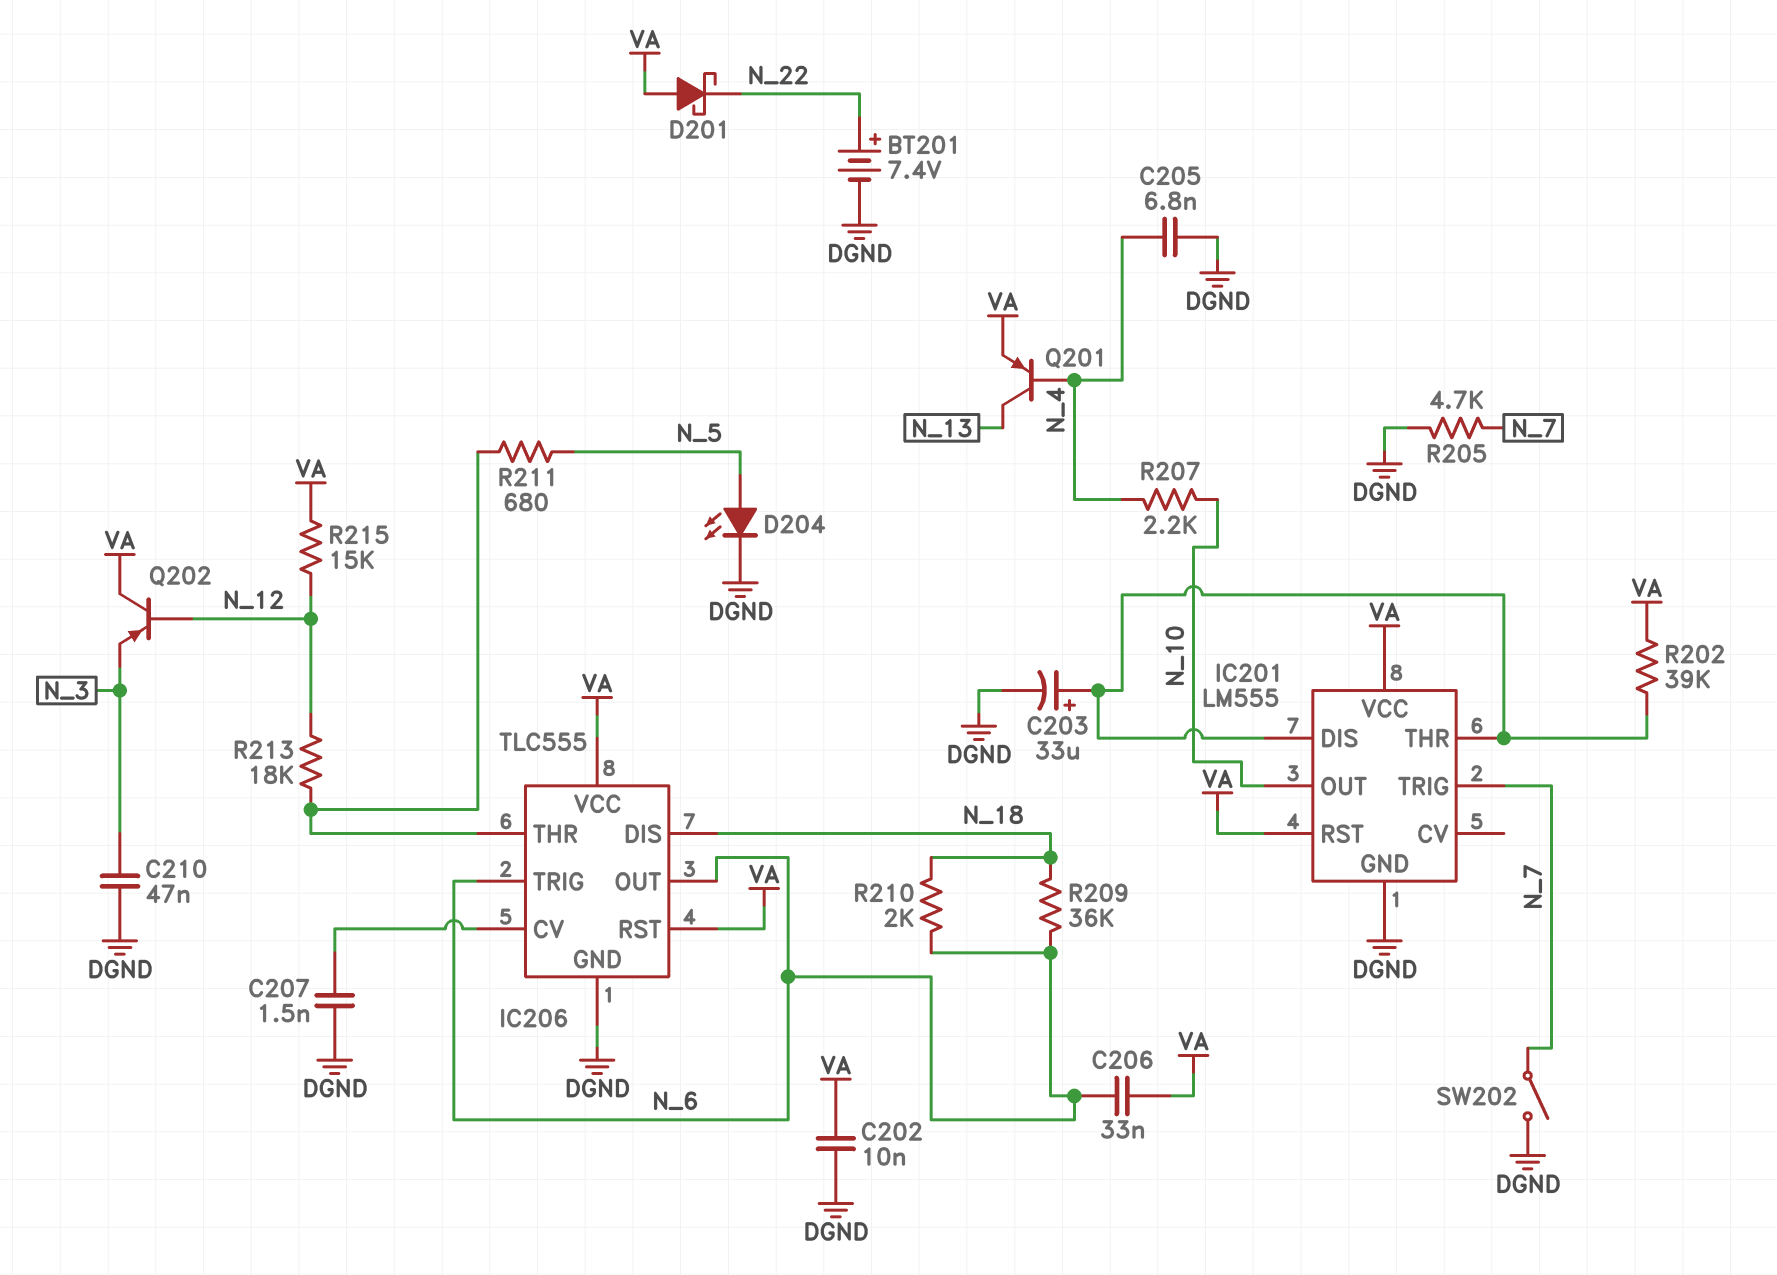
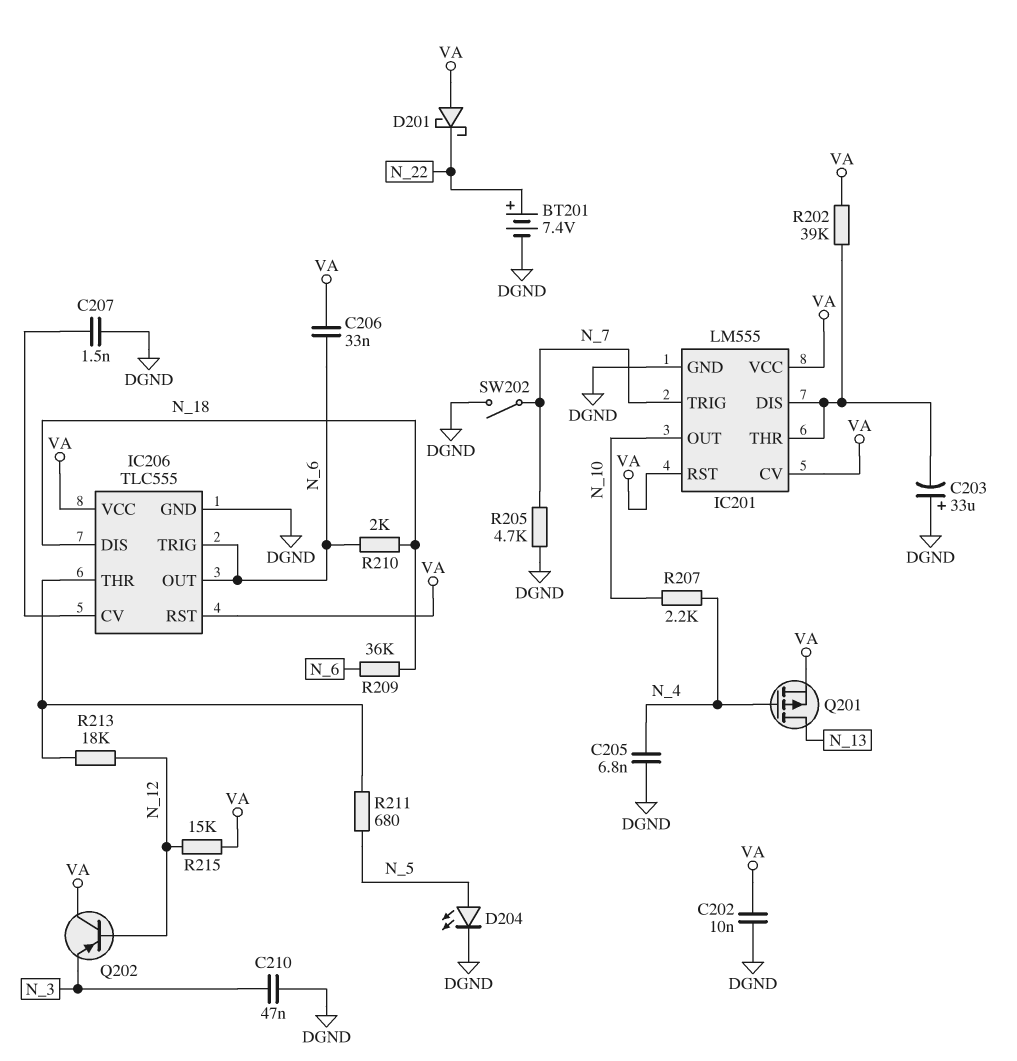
C203: 33uF (plus IC201/DIS, minus DGND) -> 33uF (plus DGND, minus IC201/DIS)
IC201 pin CV: none -> VA
Q201: PNP (B N_4, C N_13, E VA) -> PMOS (G N_4, D N_13, S VA)

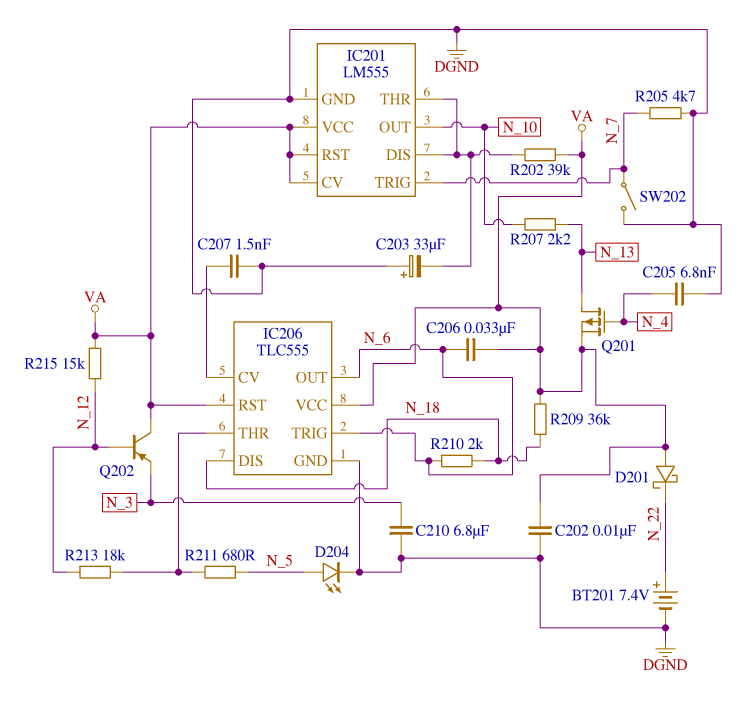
C210: 47nF (DGND, N_3) -> 6.8uF (DGND, N_3)
R207: 2.2k (N_4, N_10) -> 2.2k (N_10, N_13)
R209: 36k (N_6, N_18) -> 36k (N_18, VA)

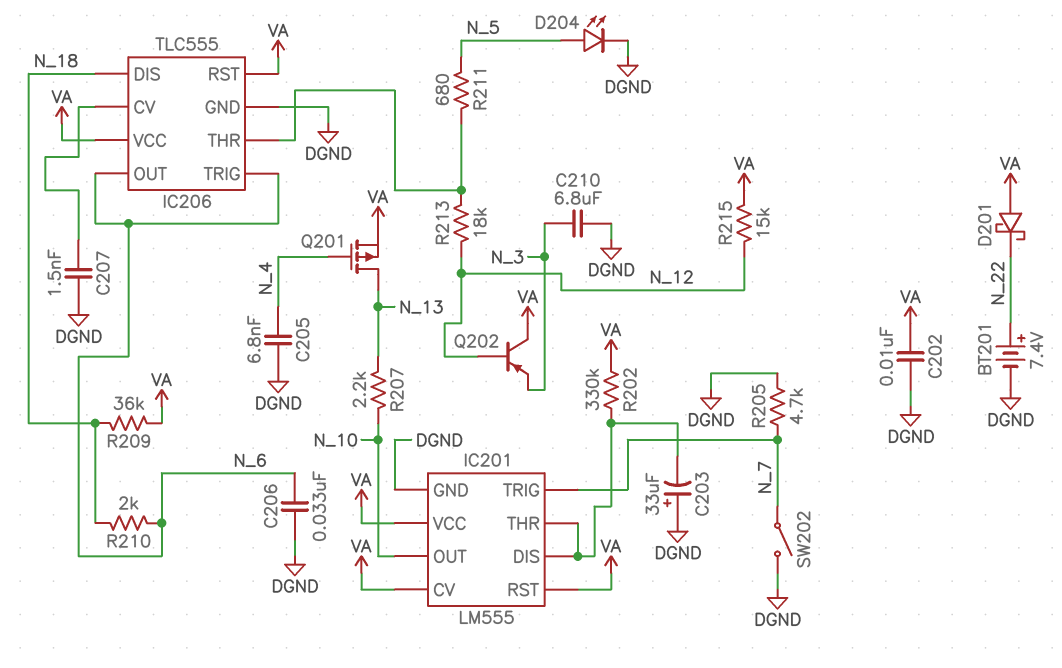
C206: 33nF (N_6, VA) -> 33nF (DGND, N_6)
R202: 39k (IC201/DIS, VA) -> 330k (IC201/DIS, VA)

